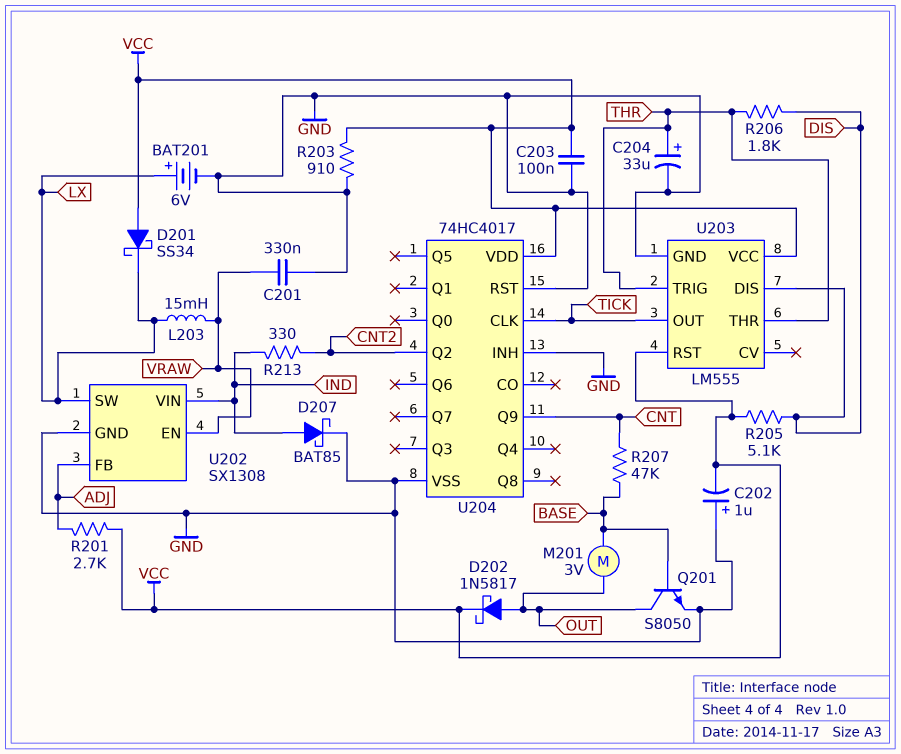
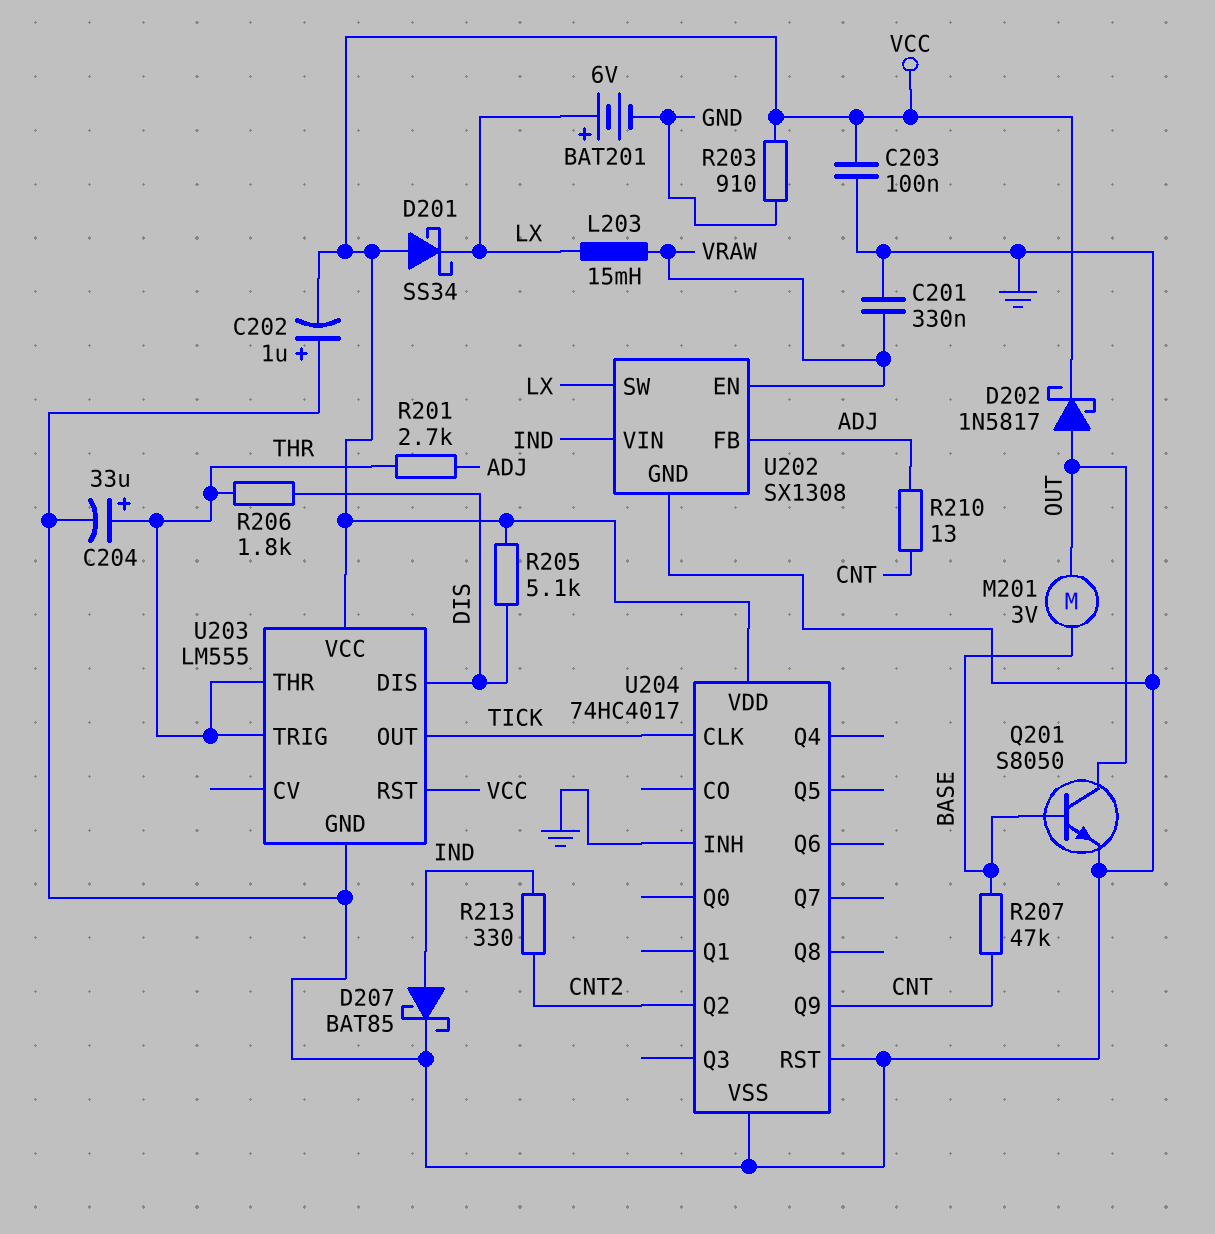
R201: 2.7k (ADJ, VCC) -> 2.7k (ADJ, THR)
R210: none -> 13 (ADJ, CNT)

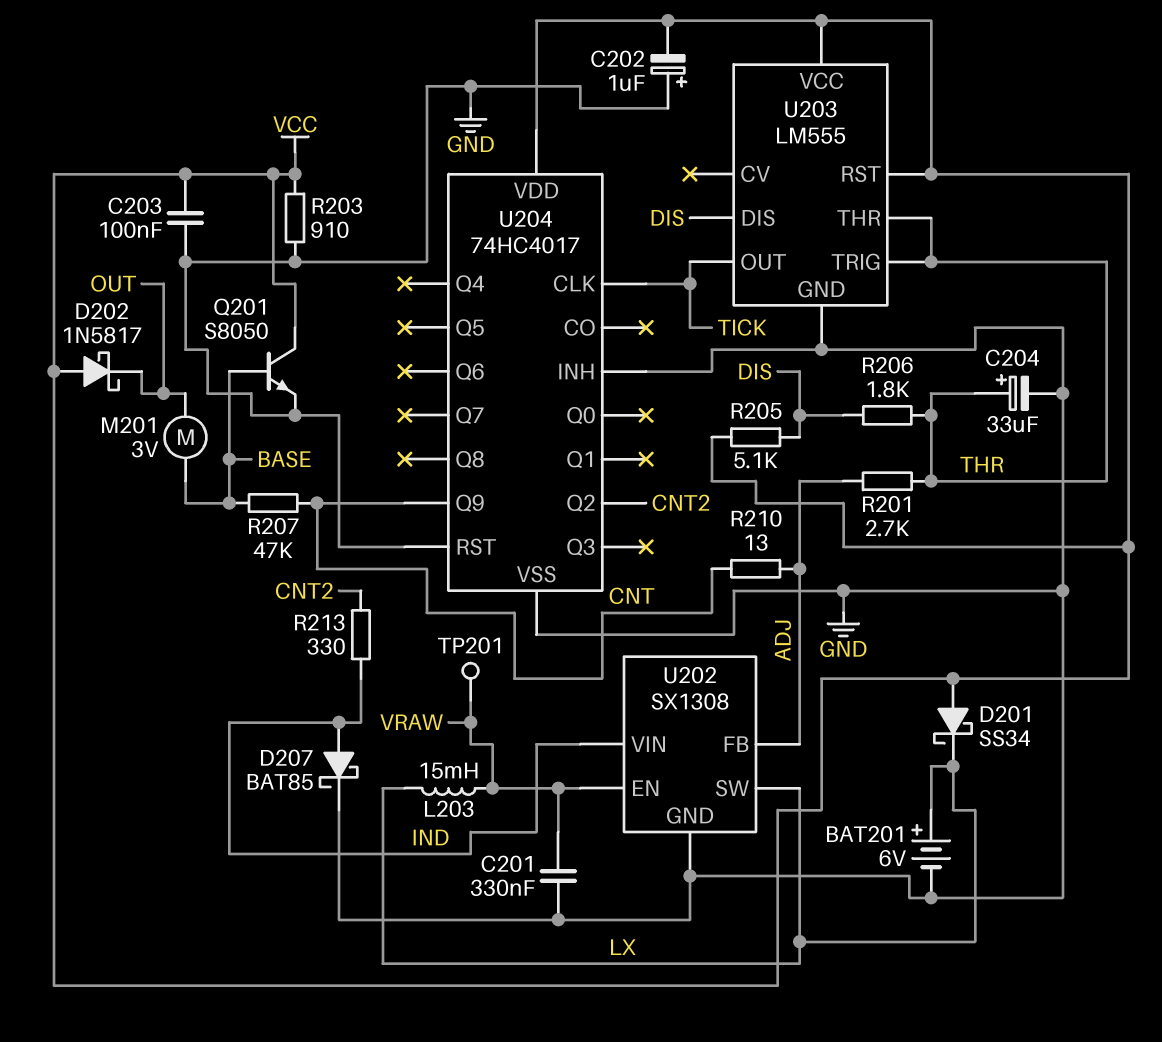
D202: schottky 1N5817 (A OUT, K VCC) -> schottky 1N5817 (A VCC, K OUT)
Q201: NPN S8050 (B BASE, C OUT, E GND) -> NPN S8050 (B BASE, C VCC, E GND)
TP201: none -> test point (VRAW)

